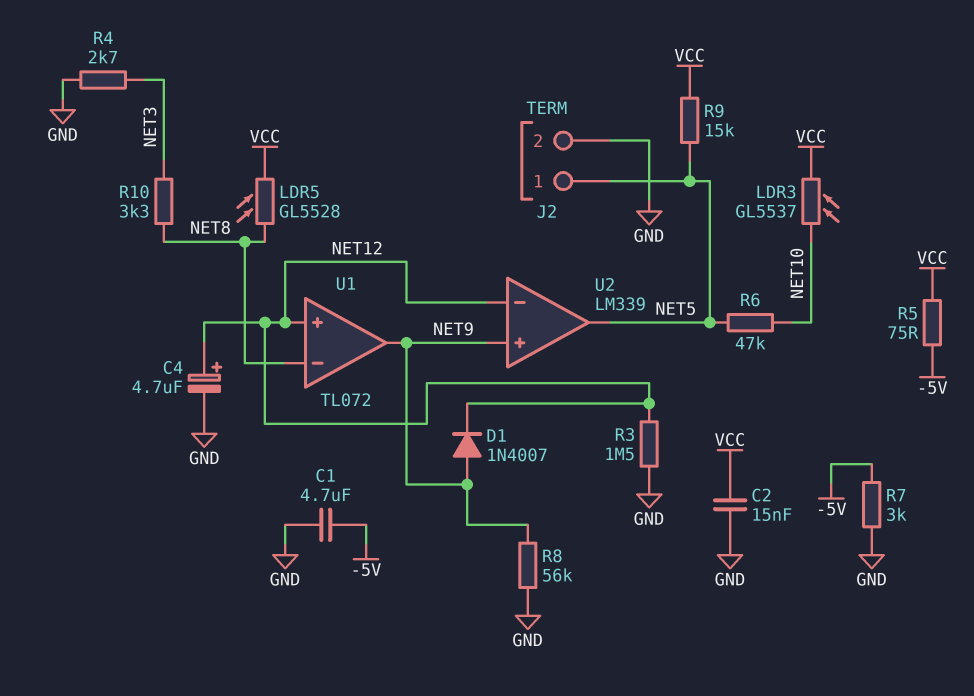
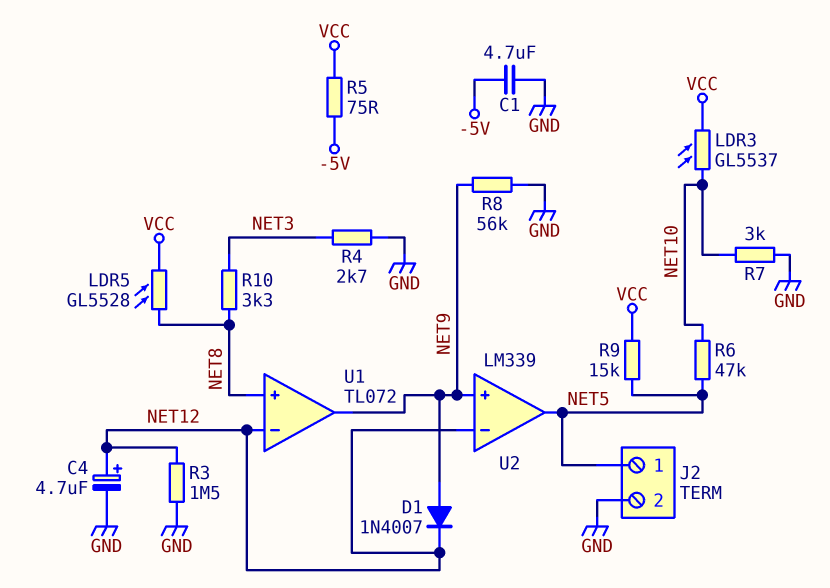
C2: 15nF (GND, VCC) -> none
R7: 3k (-5V, GND) -> 3k (GND, NET10)
U1 pin in+: NET12 -> NET8
U1 pin in-: NET8 -> NET12

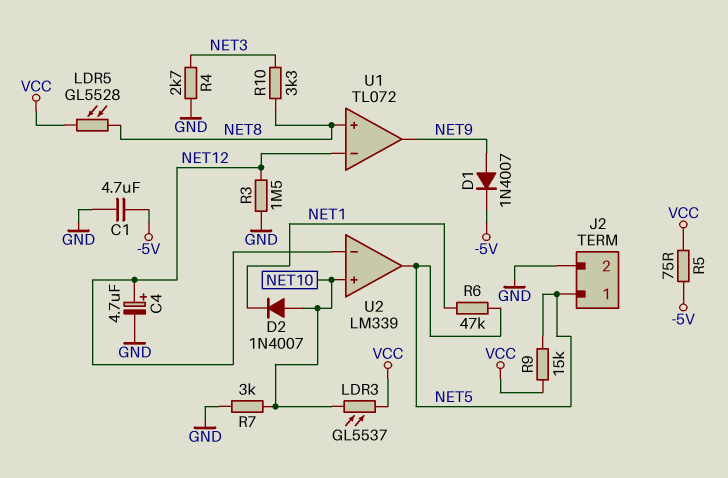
D1: diode 1N4007 (A NET9, K NET12) -> diode 1N4007 (A NET9, K -5V)
D2: none -> diode 1N4007 (A NET10, K NET1)
R6: 47k (NET5, NET10) -> 47k (NET1, NET5)
R8: 56k (GND, NET9) -> none
U2 pin in+: NET9 -> NET10

